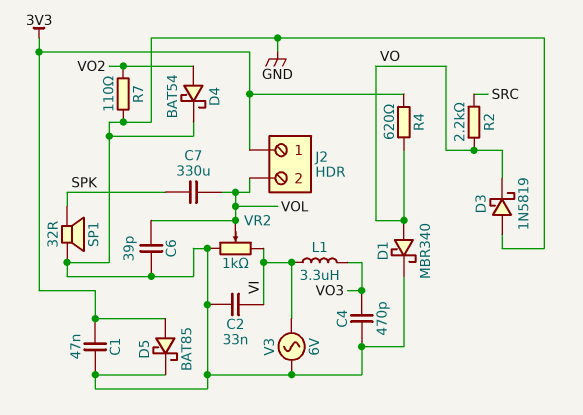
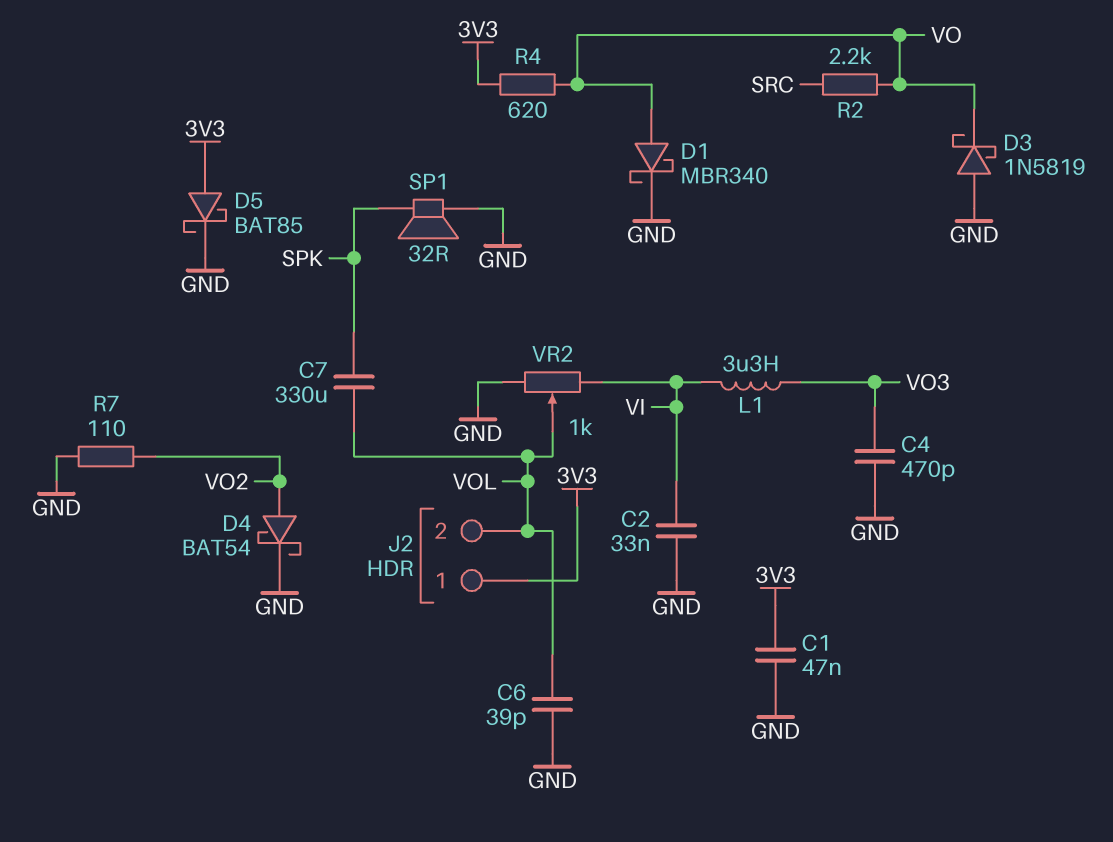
V3: AC 6V (GND, VI) -> none

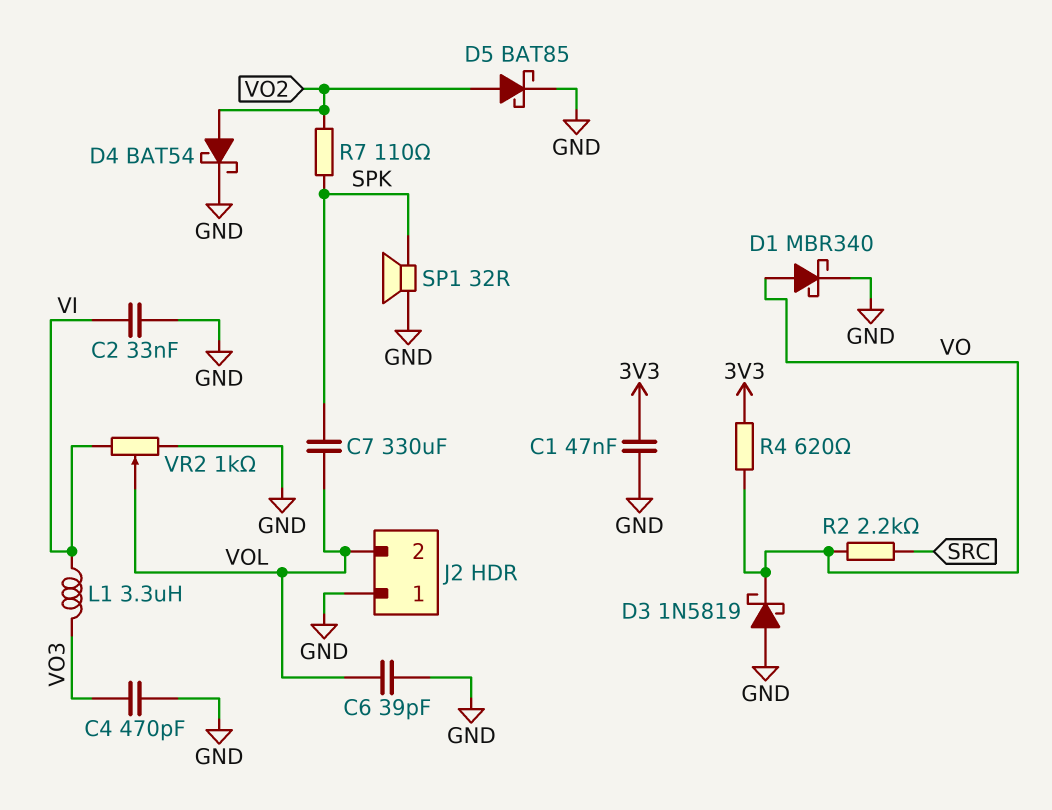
D5: schottky BAT85 (A 3V3, K GND) -> schottky BAT85 (A VO2, K GND)
J2 pin 1: 3V3 -> GND
R7: 110 (GND, VO2) -> 110 (SPK, VO2)

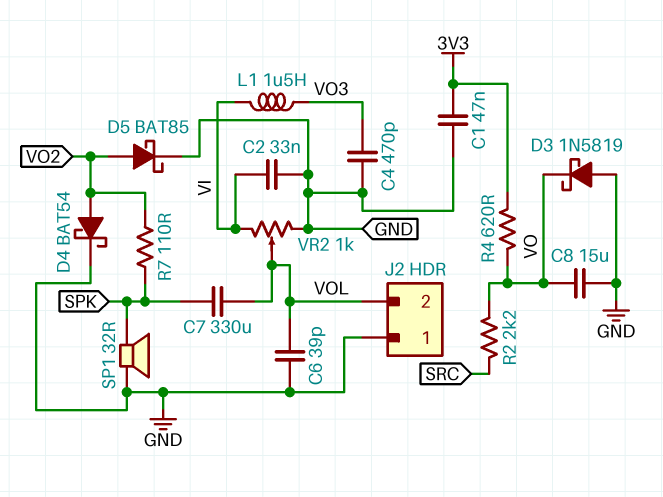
C8: none -> 15uF (GND, VO)
D1: schottky MBR340 (A VO, K GND) -> none
L1: 3.3uH (VI, VO3) -> 1.5uH (VI, VO3)

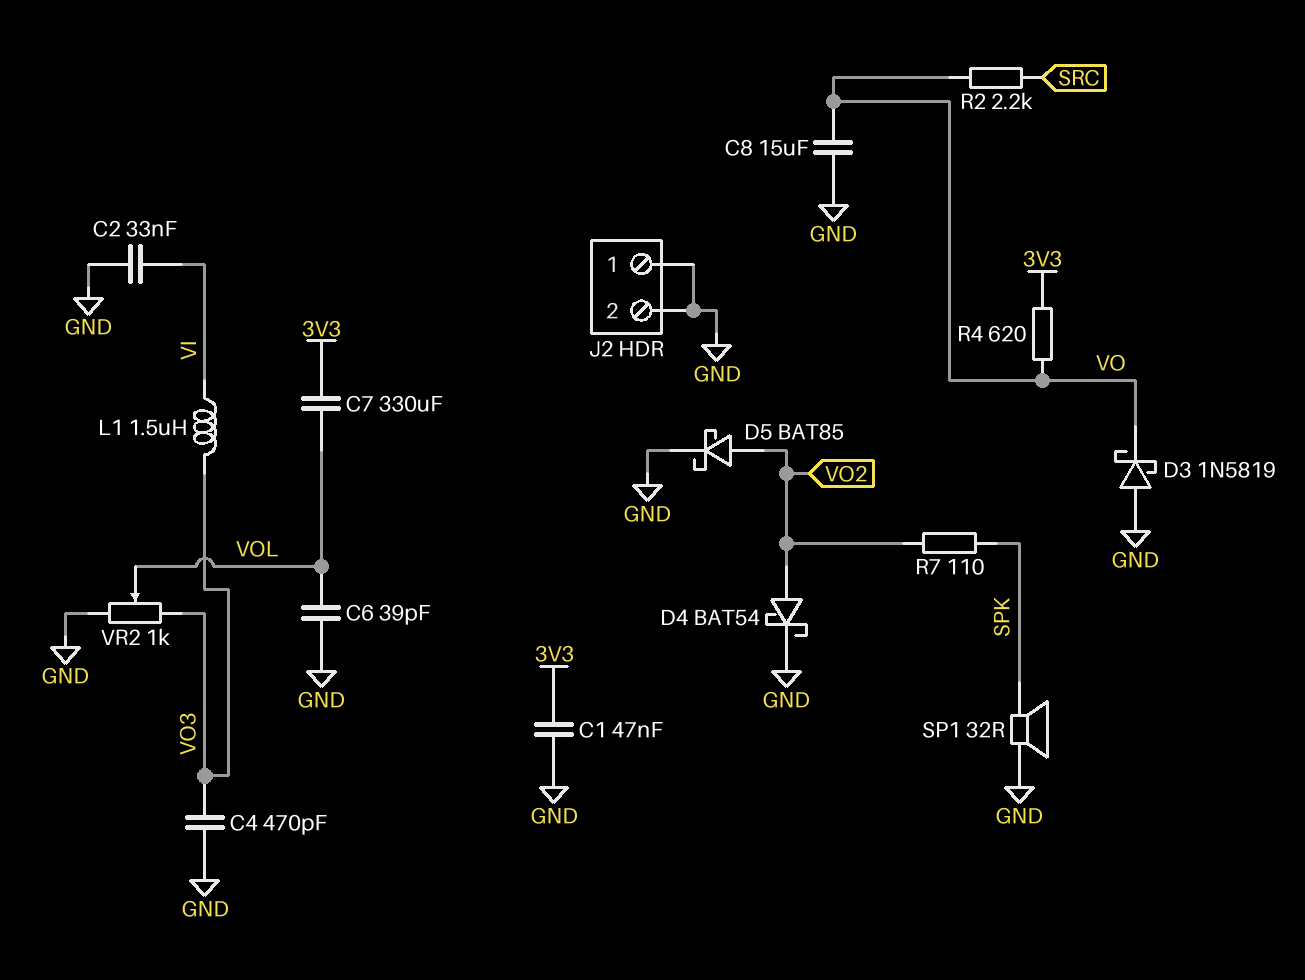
C7: 330uF (SPK, VOL) -> 330uF (3V3, VOL)
J2 pin 2: VOL -> GND
VR2: 1k (GND, VI, wiper VOL) -> 1k (GND, VO3, wiper VOL)

